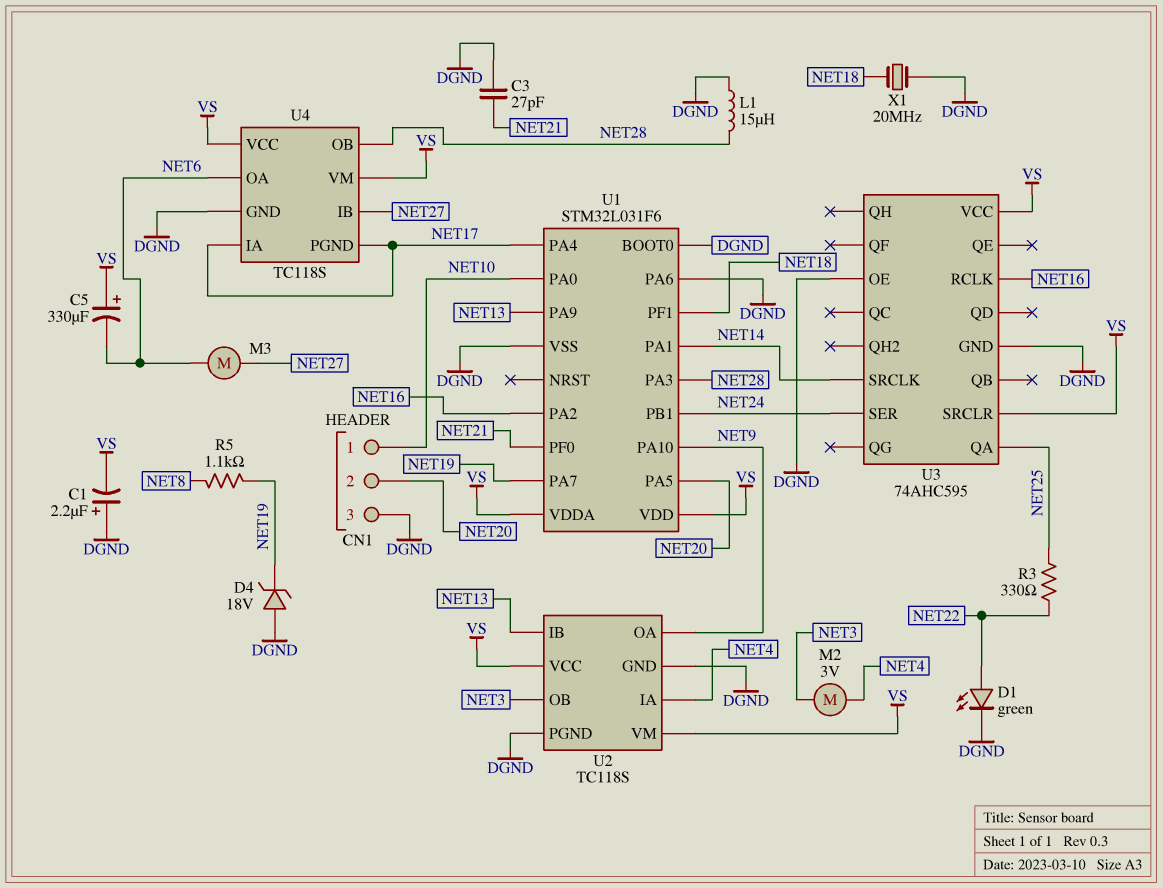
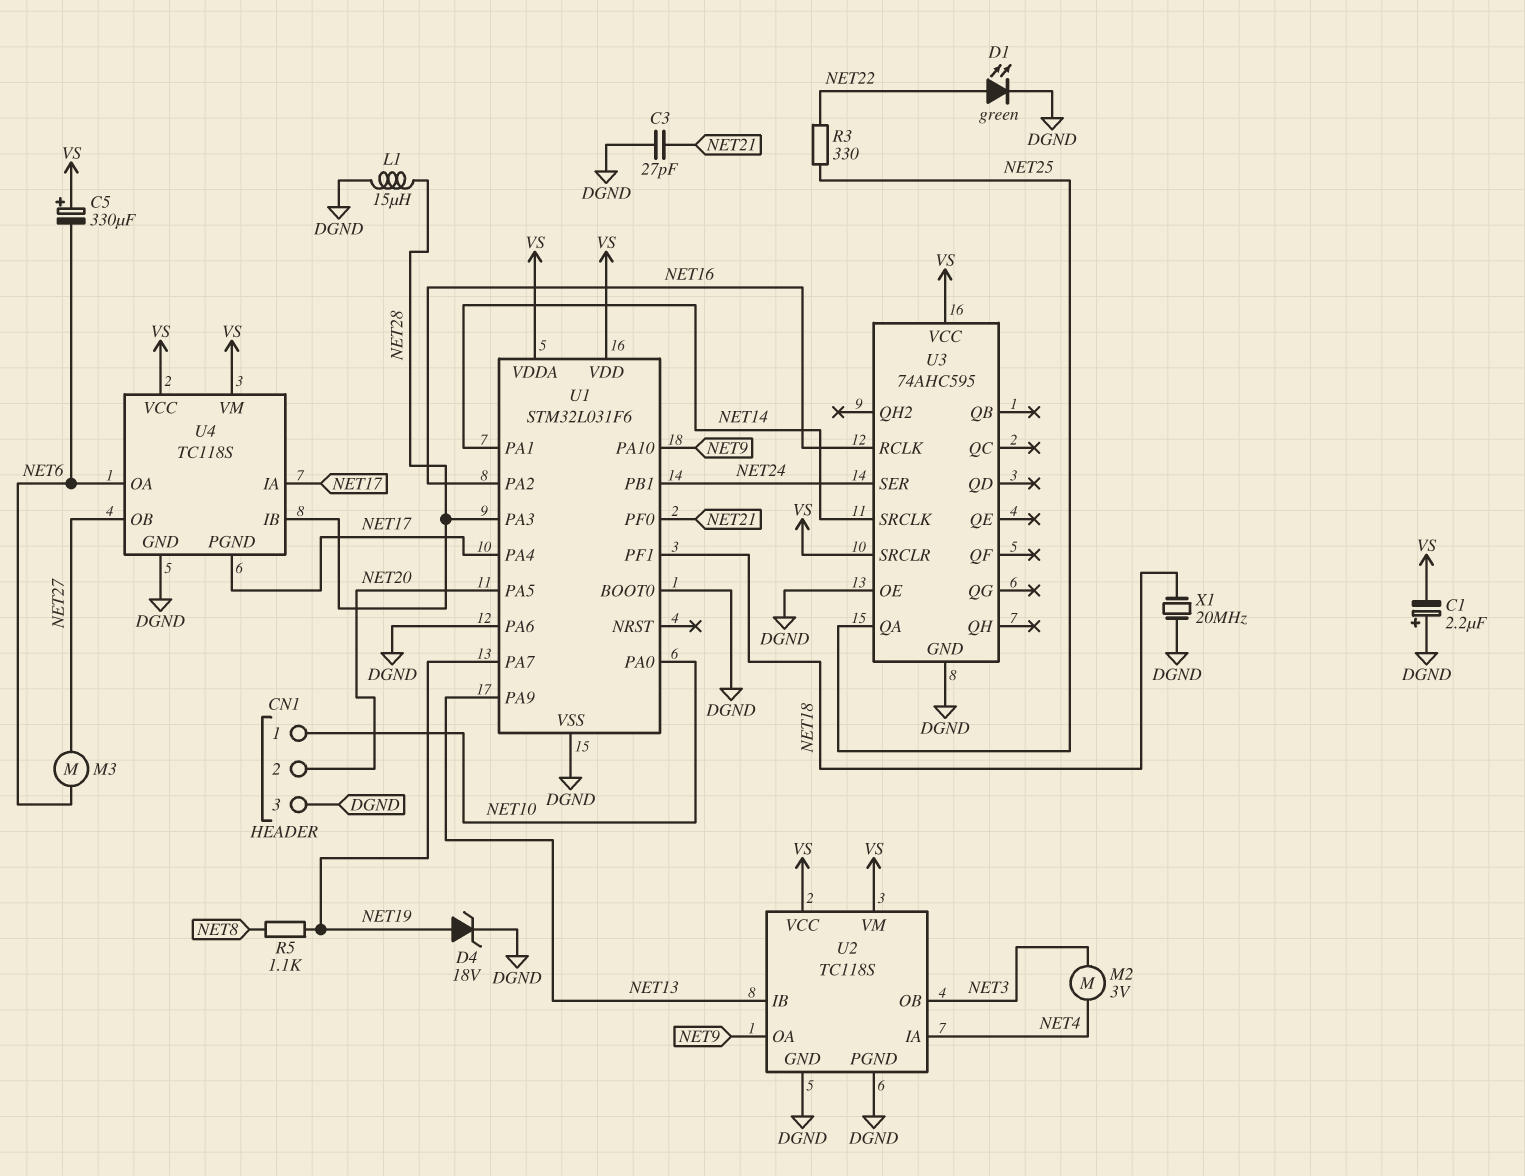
D4: zener 18V (A DGND, K NET19) -> zener 18V (A NET19, K DGND)
U4 pin IB: NET27 -> NET28
U4 pin OB: NET28 -> NET27

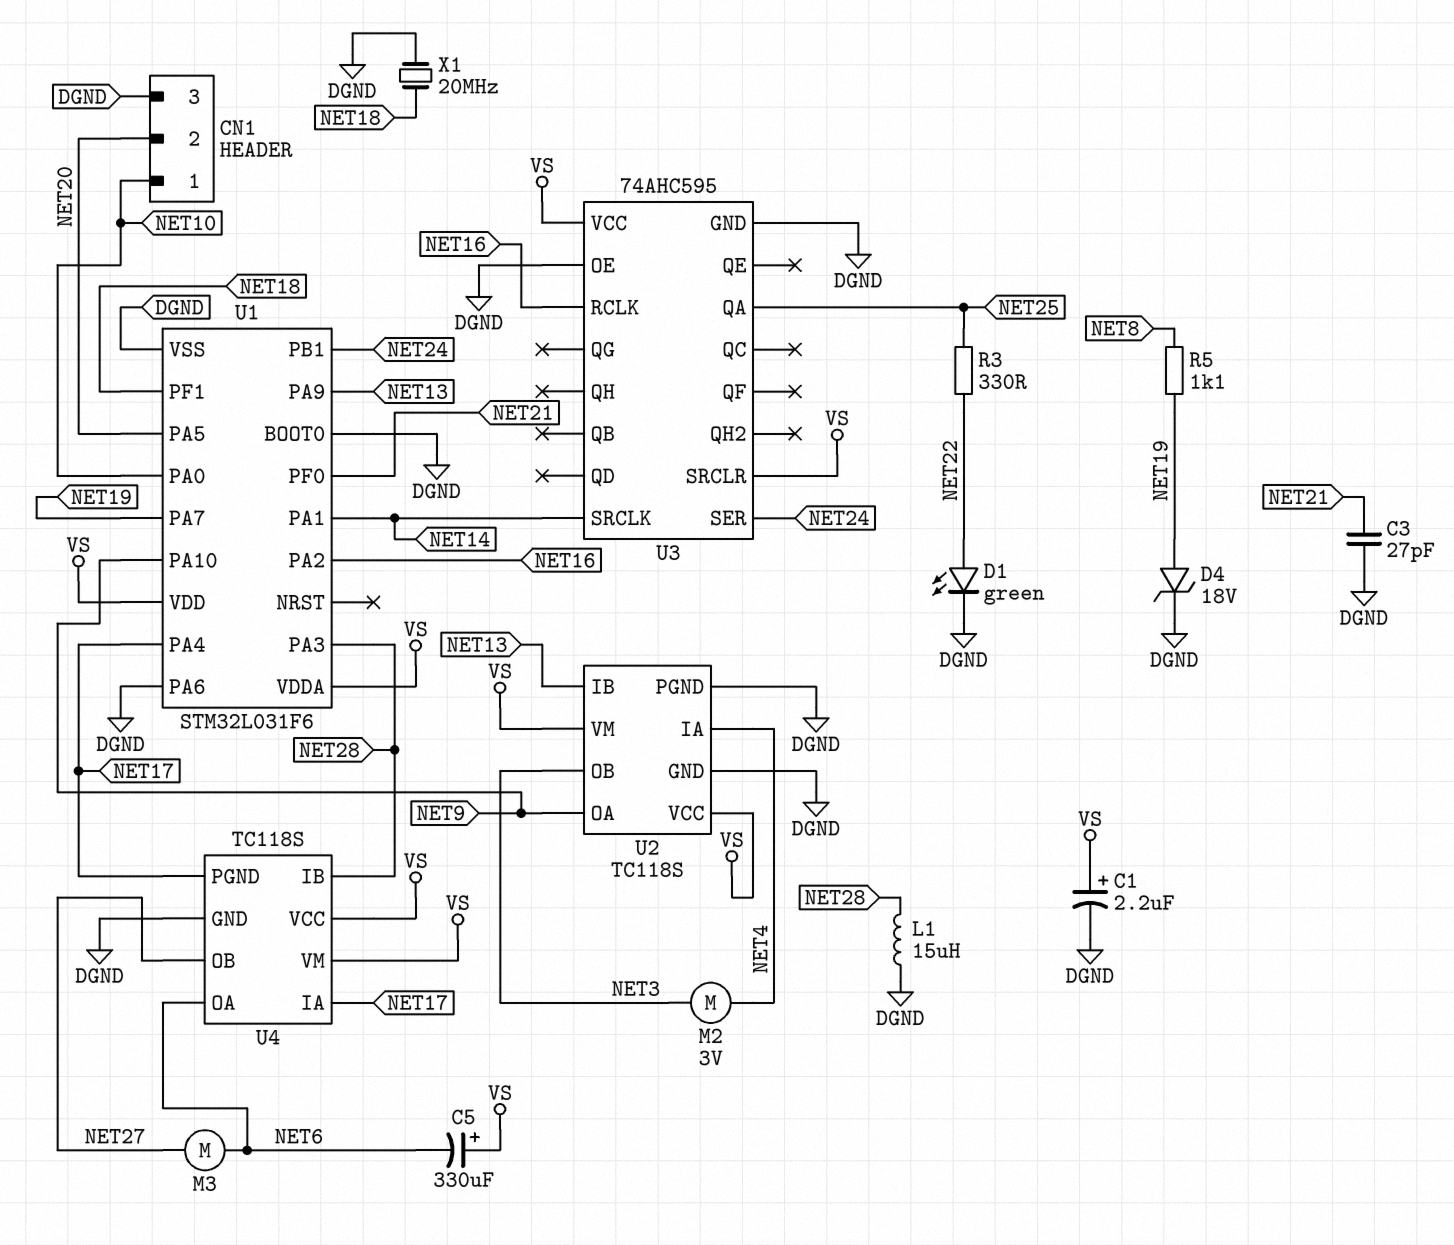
C1: 2.2uF (plus DGND, minus VS) -> 2.2uF (plus VS, minus DGND)

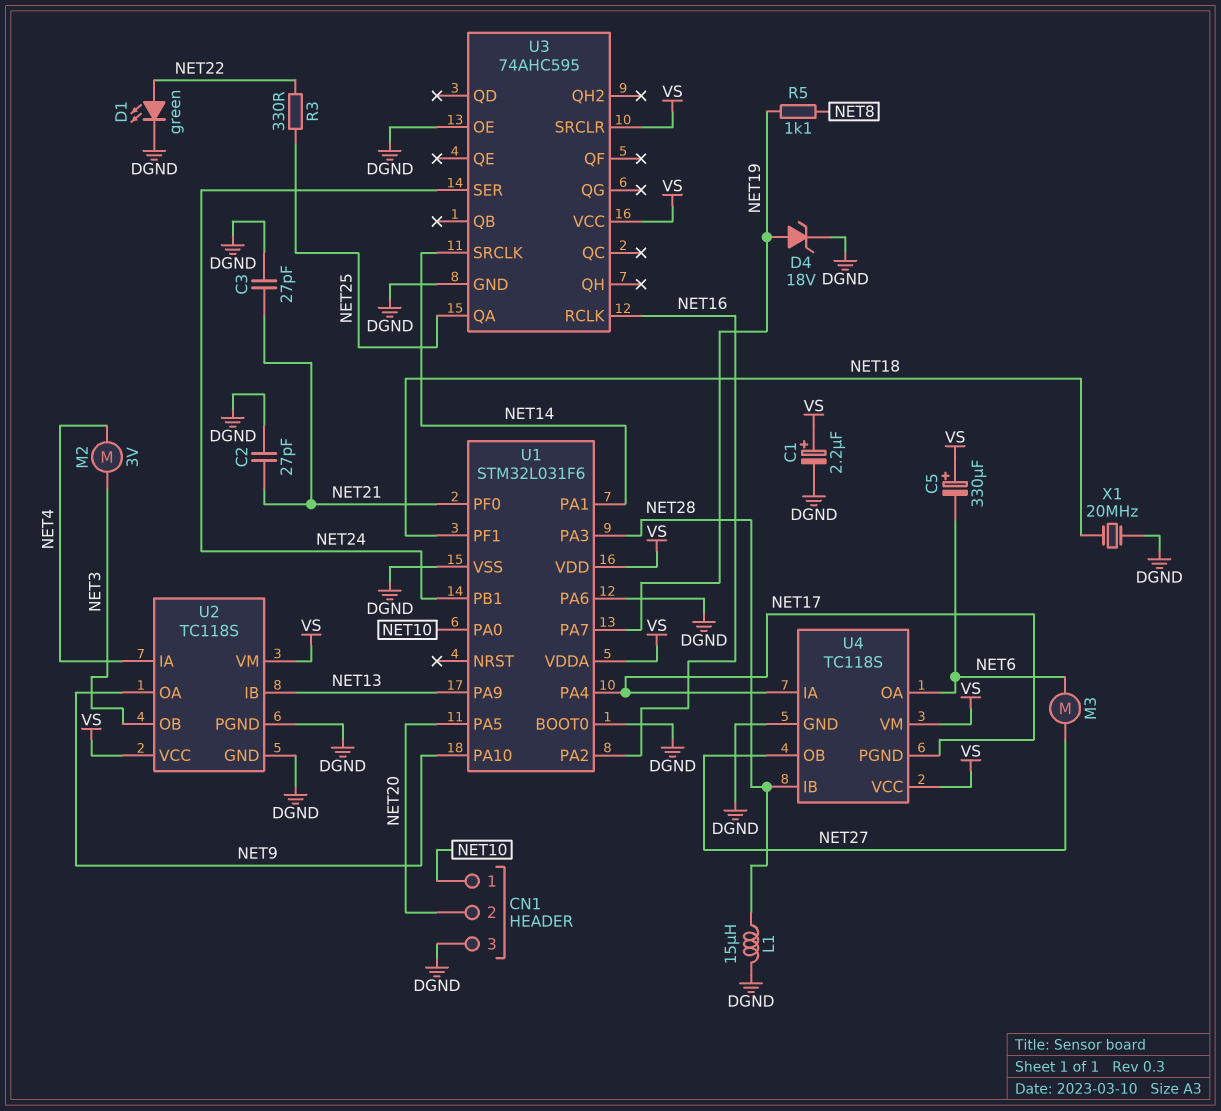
C2: none -> 27pF (DGND, NET21)

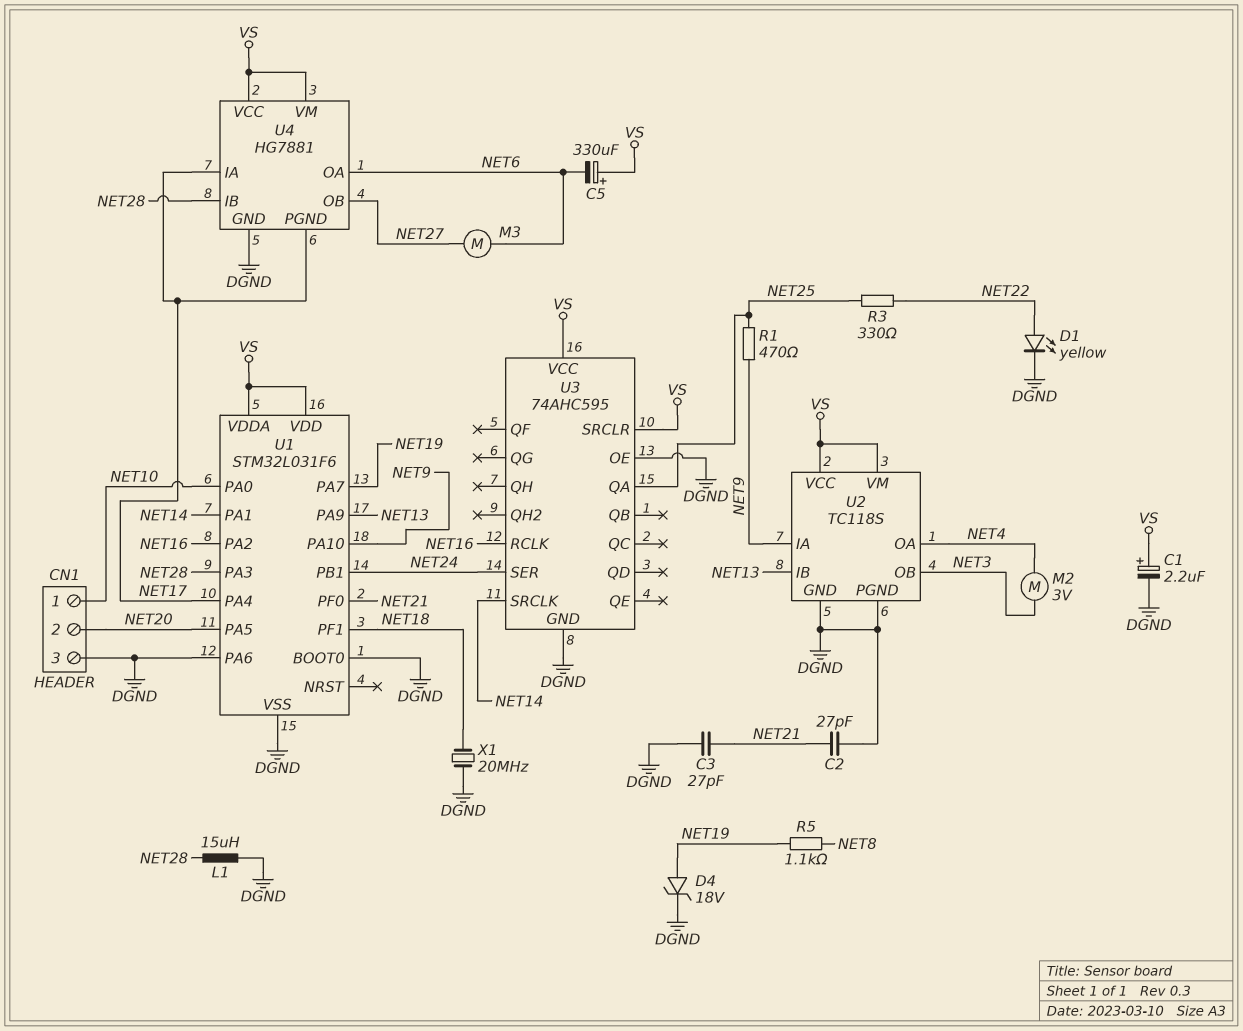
D1: LED green (A NET22, K DGND) -> LED yellow (A NET22, K DGND)
R1: none -> 470 (NET9, NET25)
U2 pin IA: NET4 -> NET9
U2 pin OA: NET9 -> NET4
U4: TC118S -> HG7881

